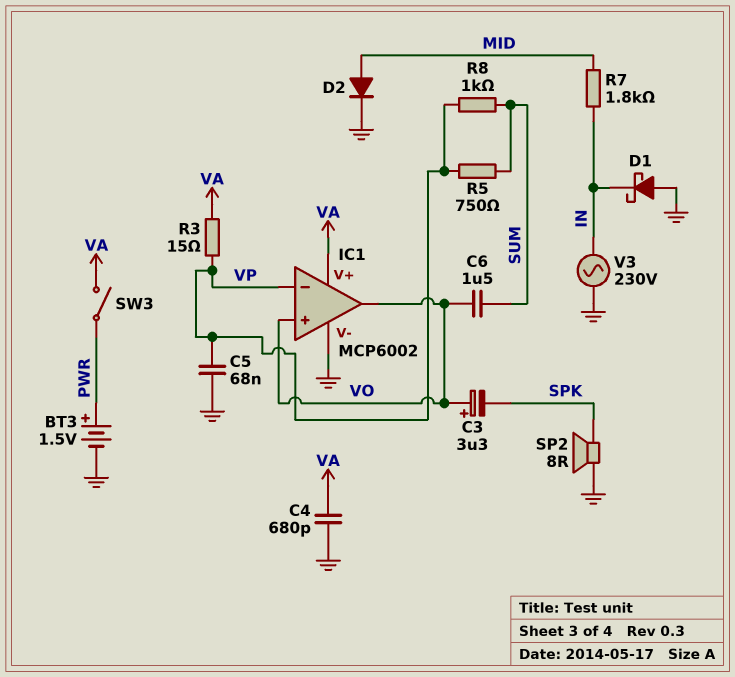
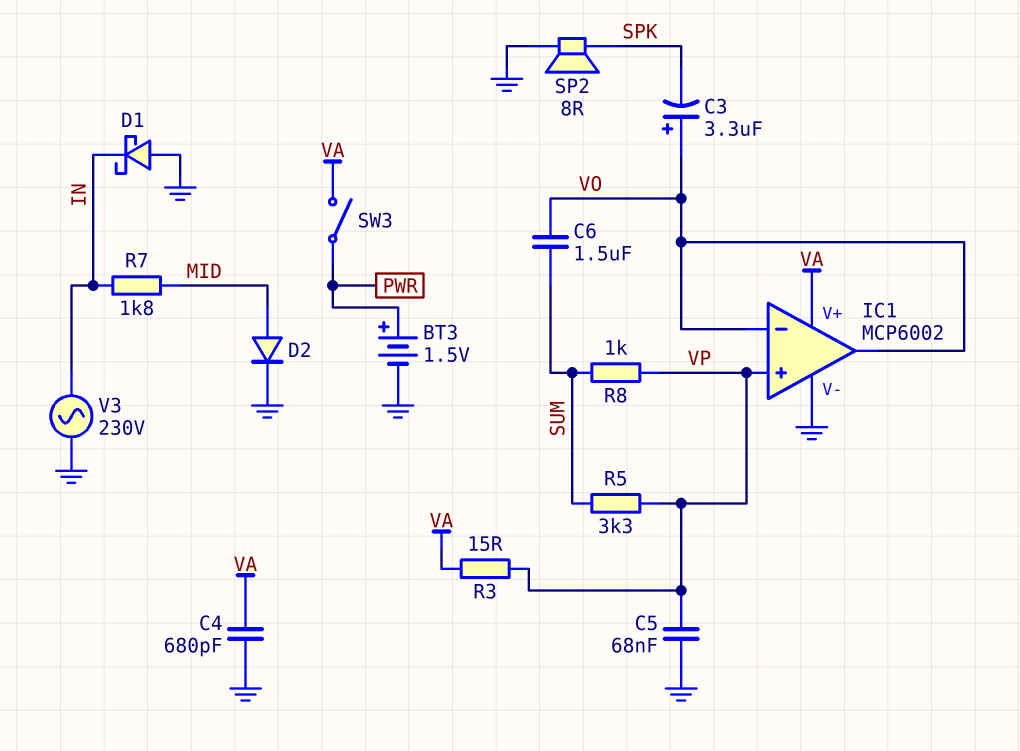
IC1 pin in+: VO -> VP
IC1 pin in-: VP -> VO
R5: 750 (SUM, VP) -> 3.3k (SUM, VP)

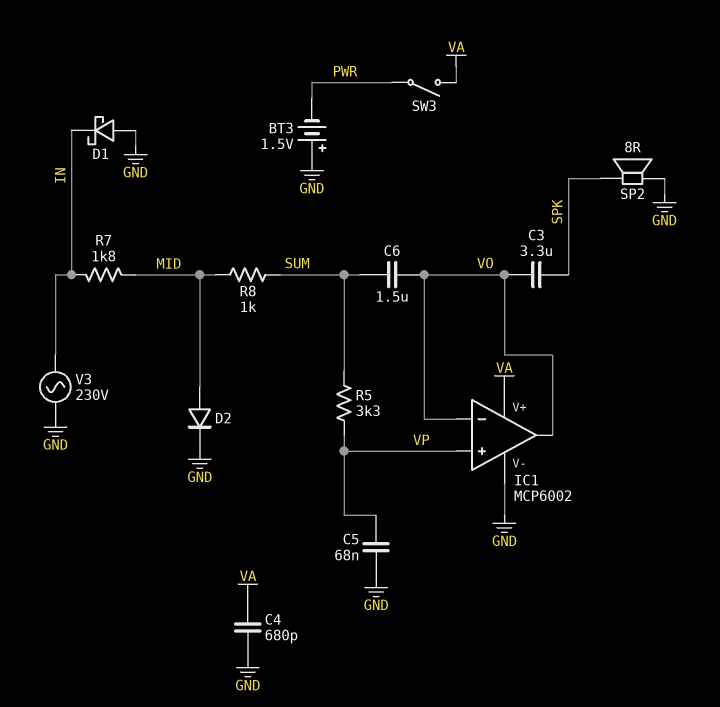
BT3: 1.5V (plus PWR, minus GND) -> 1.5V (plus GND, minus PWR)
C3: 3.3uF (plus VO, minus SPK) -> 3.3uF (SPK, VO)
R3: 15 (VA, VP) -> none
R8: 1k (SUM, VP) -> 1k (MID, SUM)

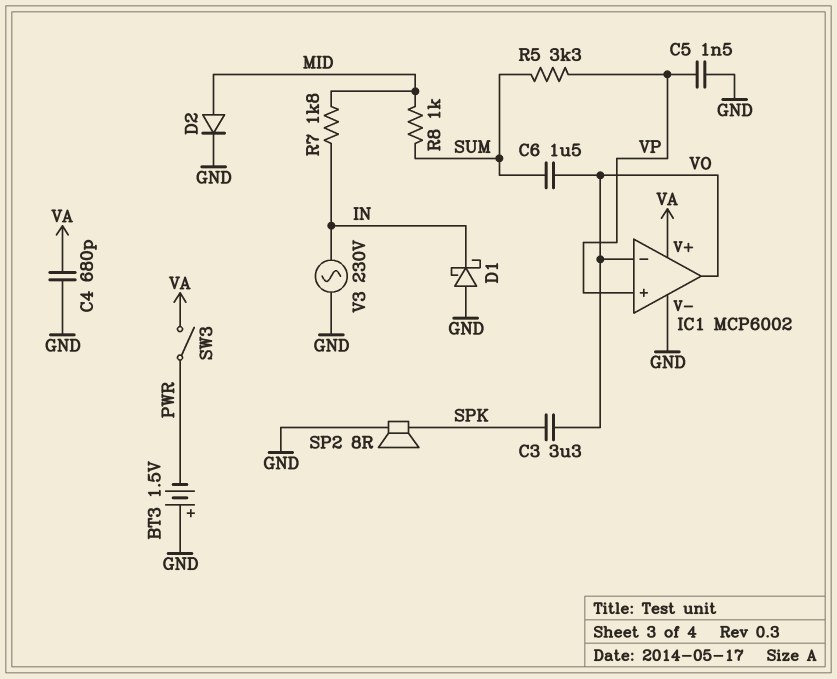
C5: 68nF (GND, VP) -> 1.5nF (GND, VP)

